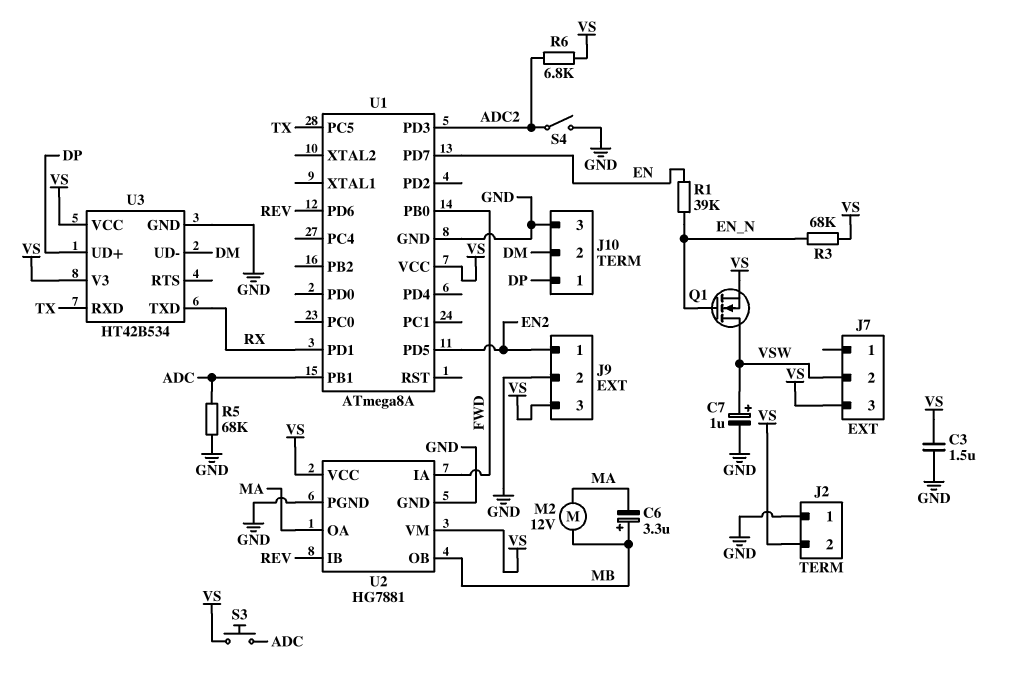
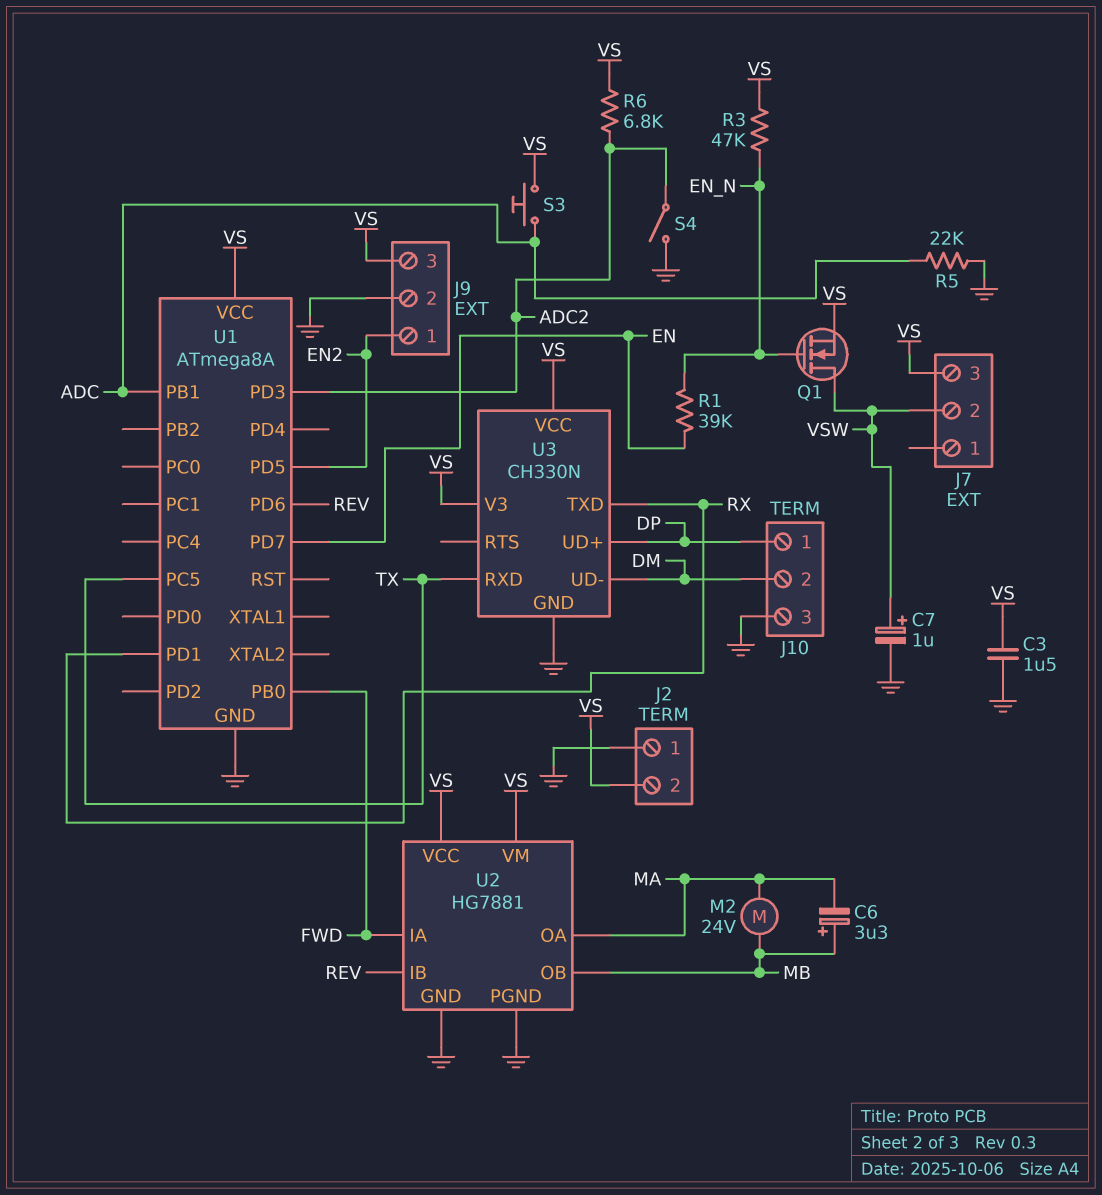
M2: motor 12V (MA, MB) -> motor 24V (MA, MB)
R3: 68k (EN_N, VS) -> 47k (EN_N, VS)
R5: 68k (ADC, GND) -> 22k (ADC, GND)
U3: HT42B534 -> CH330N

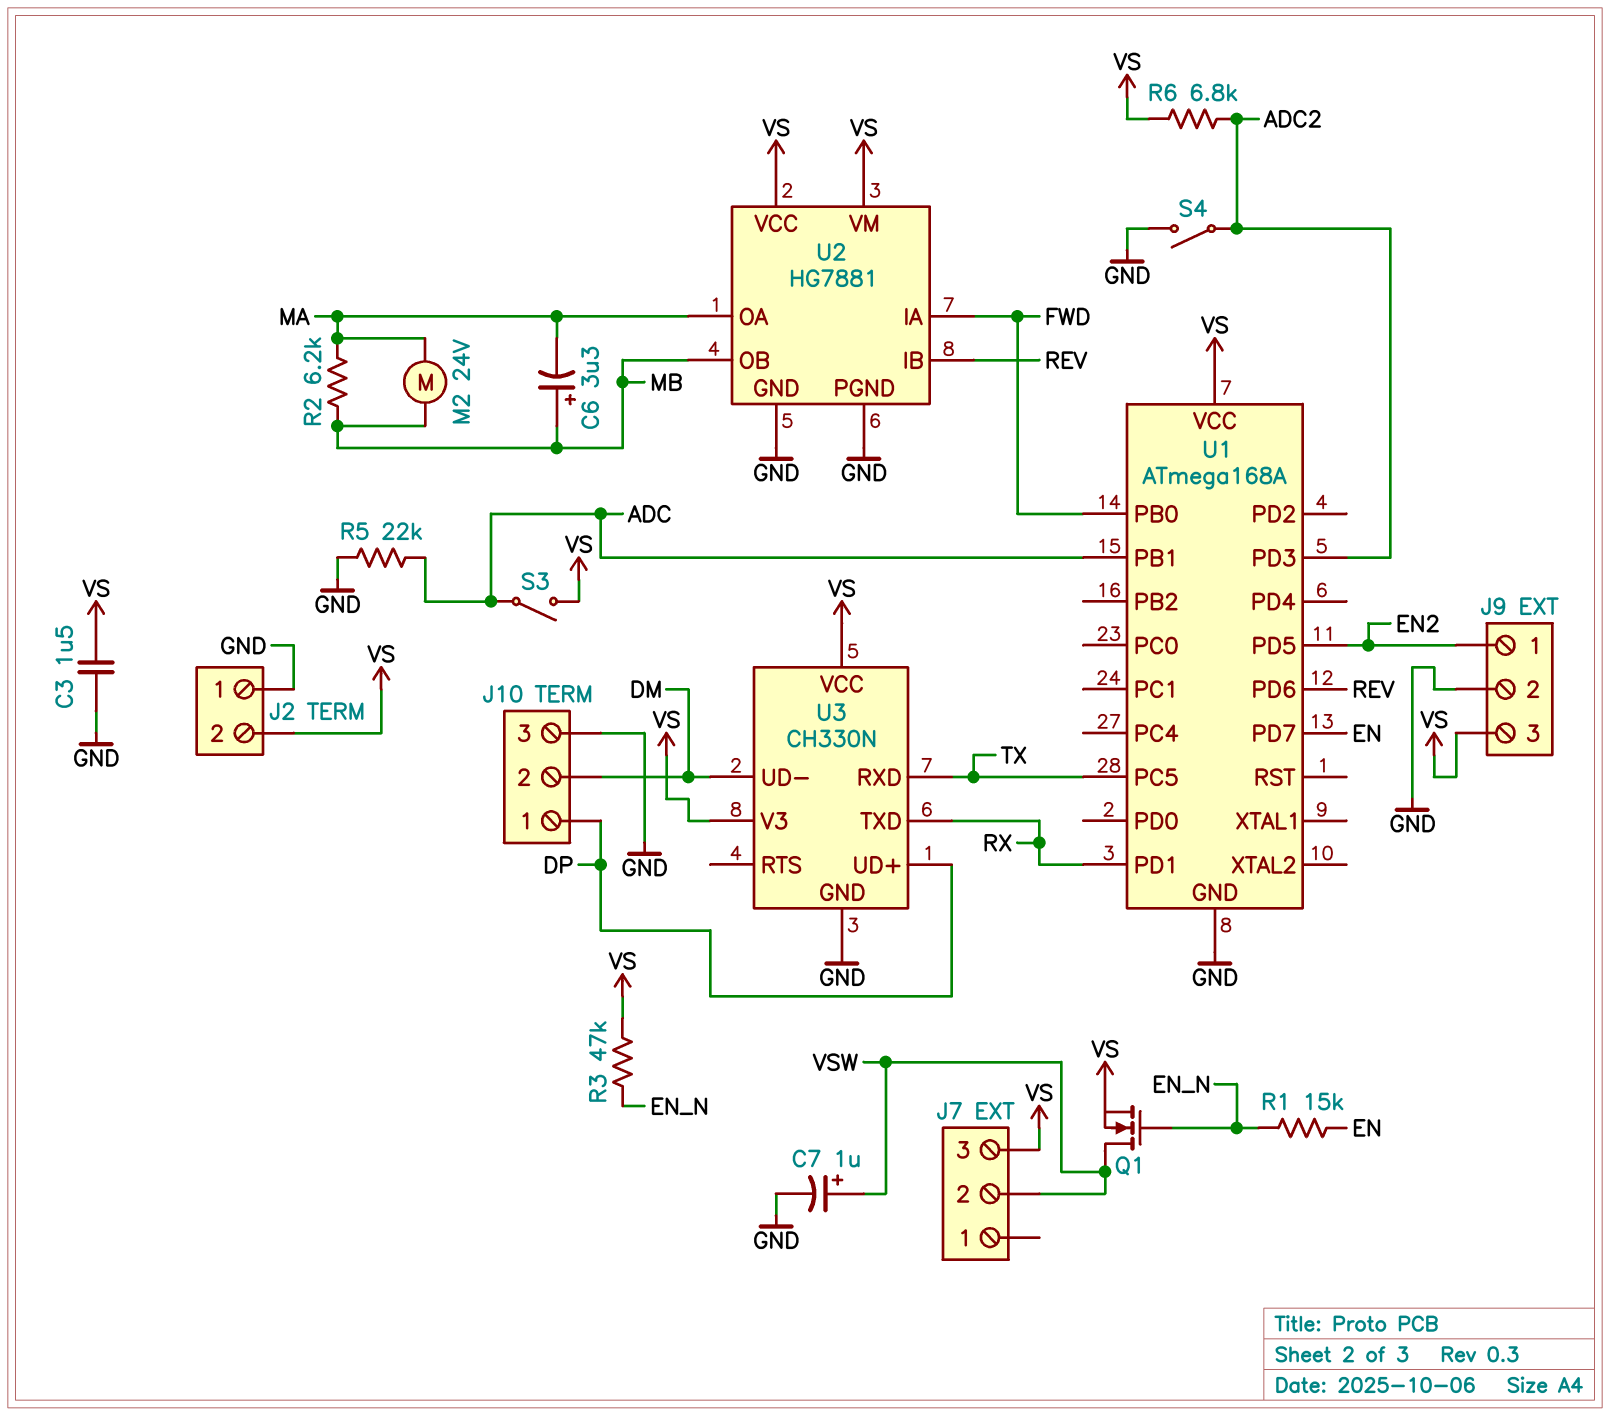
R1: 39k (EN, EN_N) -> 15k (EN, EN_N)
R2: none -> 6.2k (MA, MB)
S3: button (ADC, VS) -> switch (ADC, VS)
U1: ATmega8A -> ATmega168A

